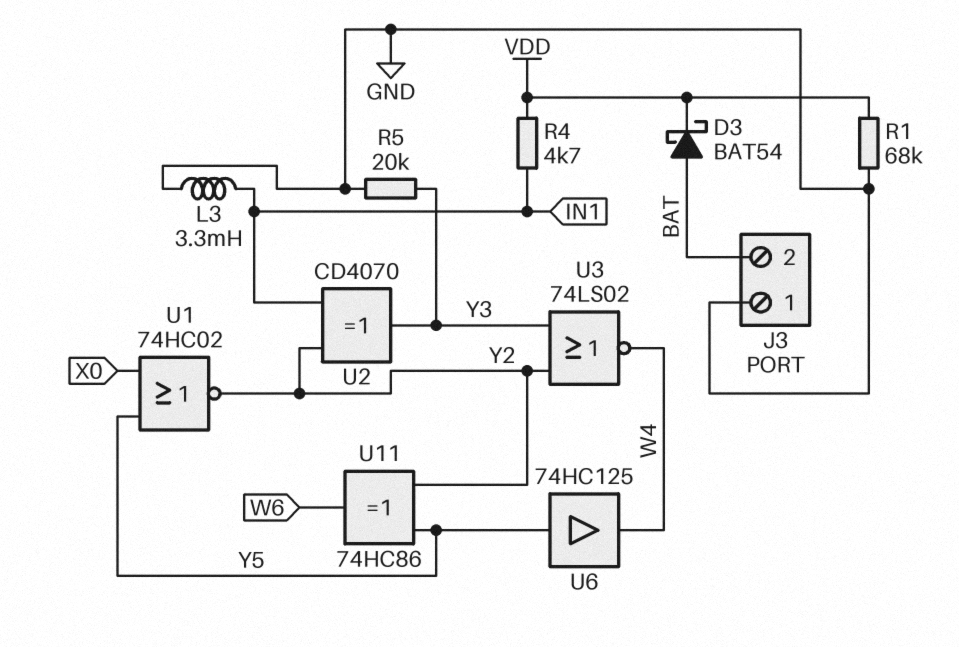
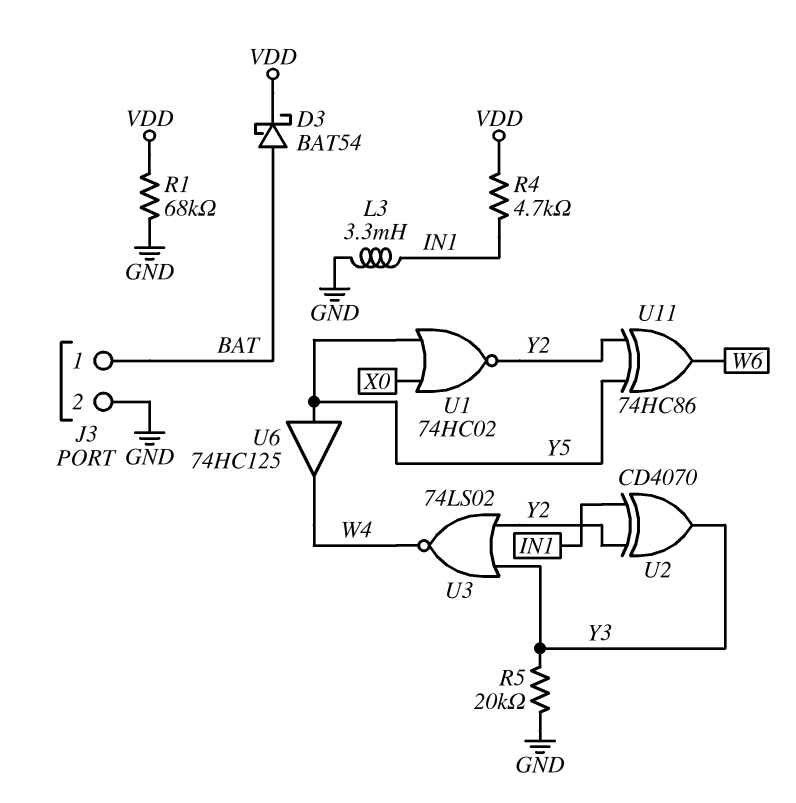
J3 pin 1: GND -> BAT
J3 pin 2: BAT -> GND

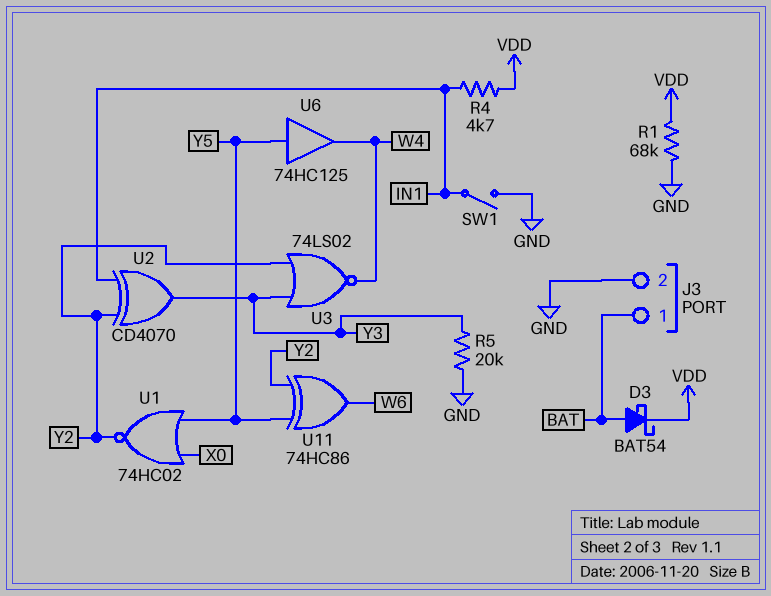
L3: 3.3mH (GND, IN1) -> none
SW1: none -> switch (GND, IN1)

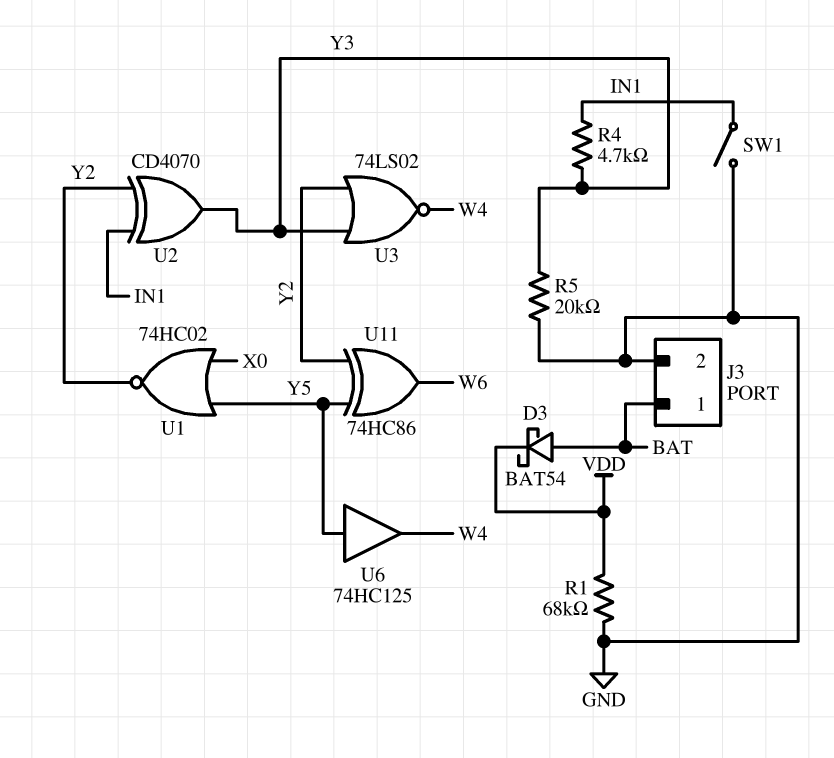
R4: 4.7k (IN1, VDD) -> 4.7k (IN1, Y3)

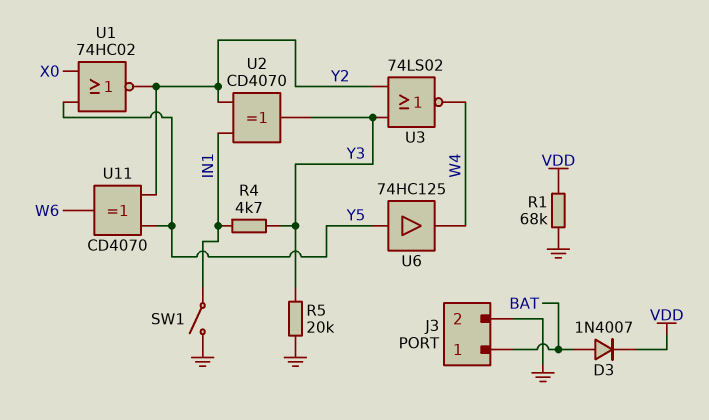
D3: schottky BAT54 (A BAT, K VDD) -> diode 1N4007 (A BAT, K VDD)
U11: XOR 74HC86 (in Y2, in Y5, out W6) -> XOR CD4070 (in Y2, in Y5, out W6)

